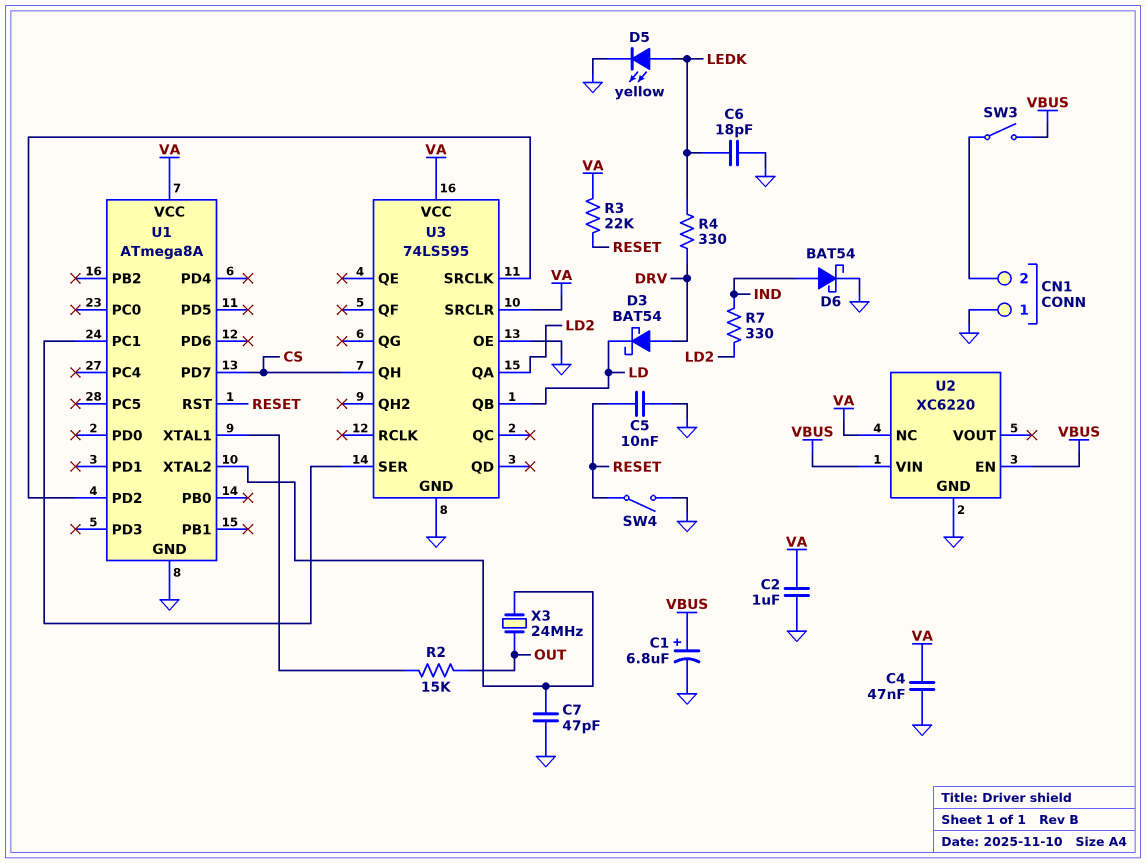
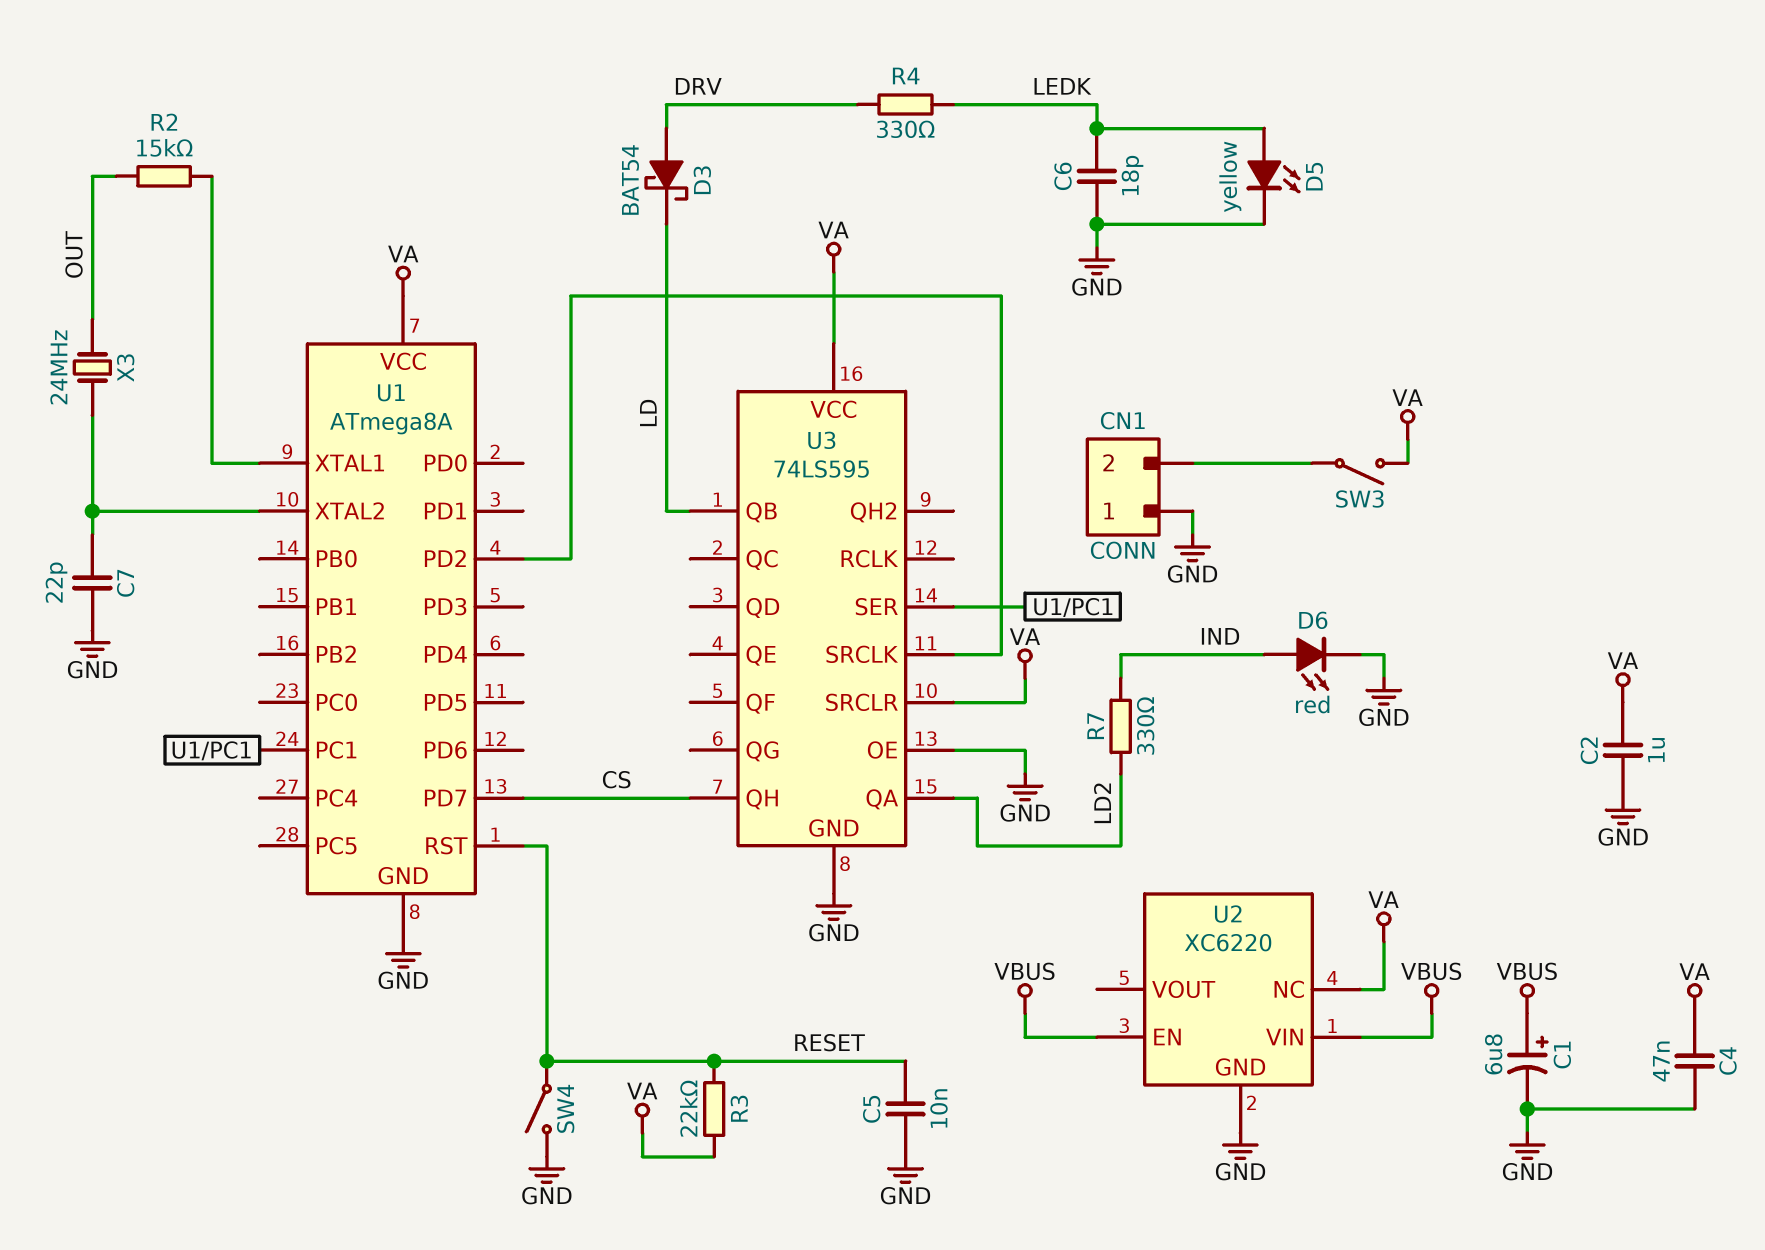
C7: 47pF (GND, U1/XTAL2) -> 22pF (GND, U1/XTAL2)
D6: schottky BAT54 (A IND, K GND) -> LED red (A IND, K GND)
SW3: switch (CN1/2, VBUS) -> switch (CN1/2, VA)

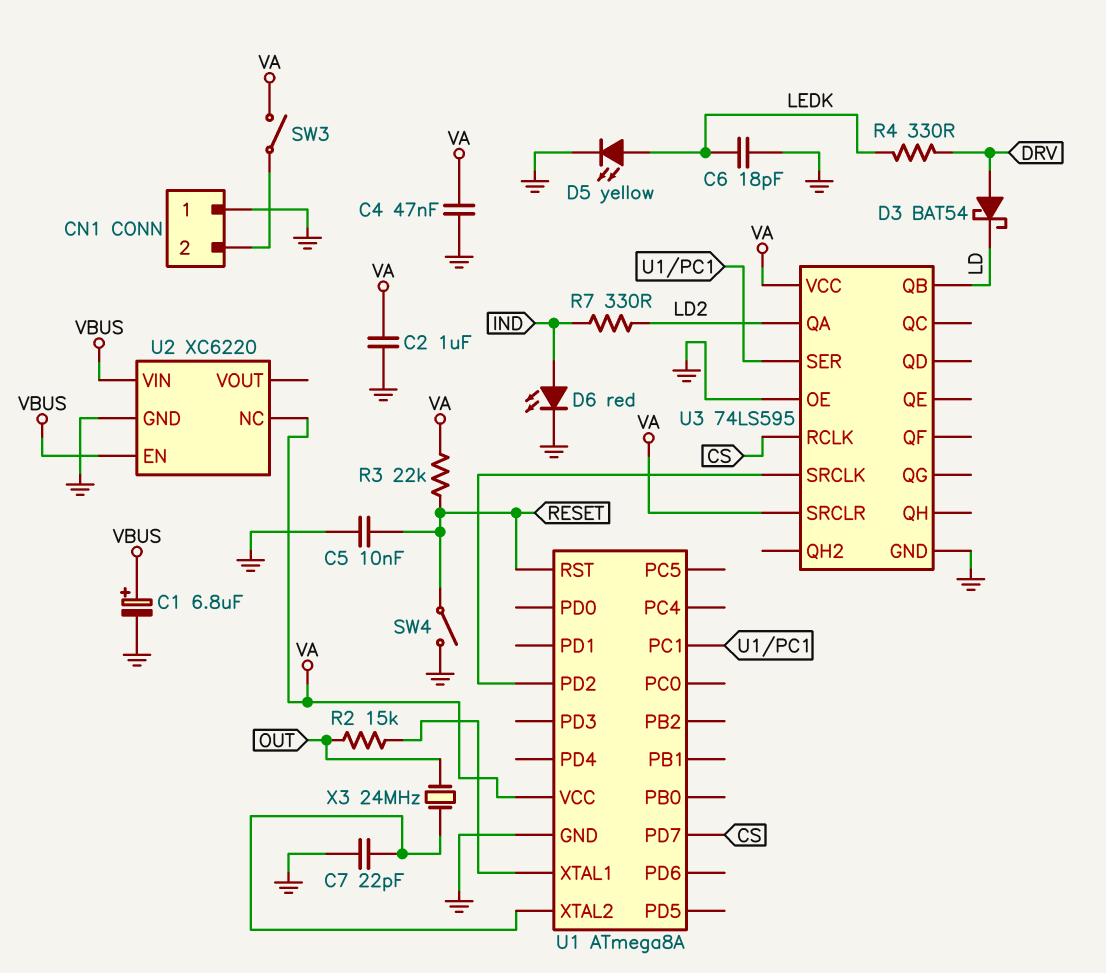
U3 pin QH: CS -> none
U3 pin RCLK: none -> CS

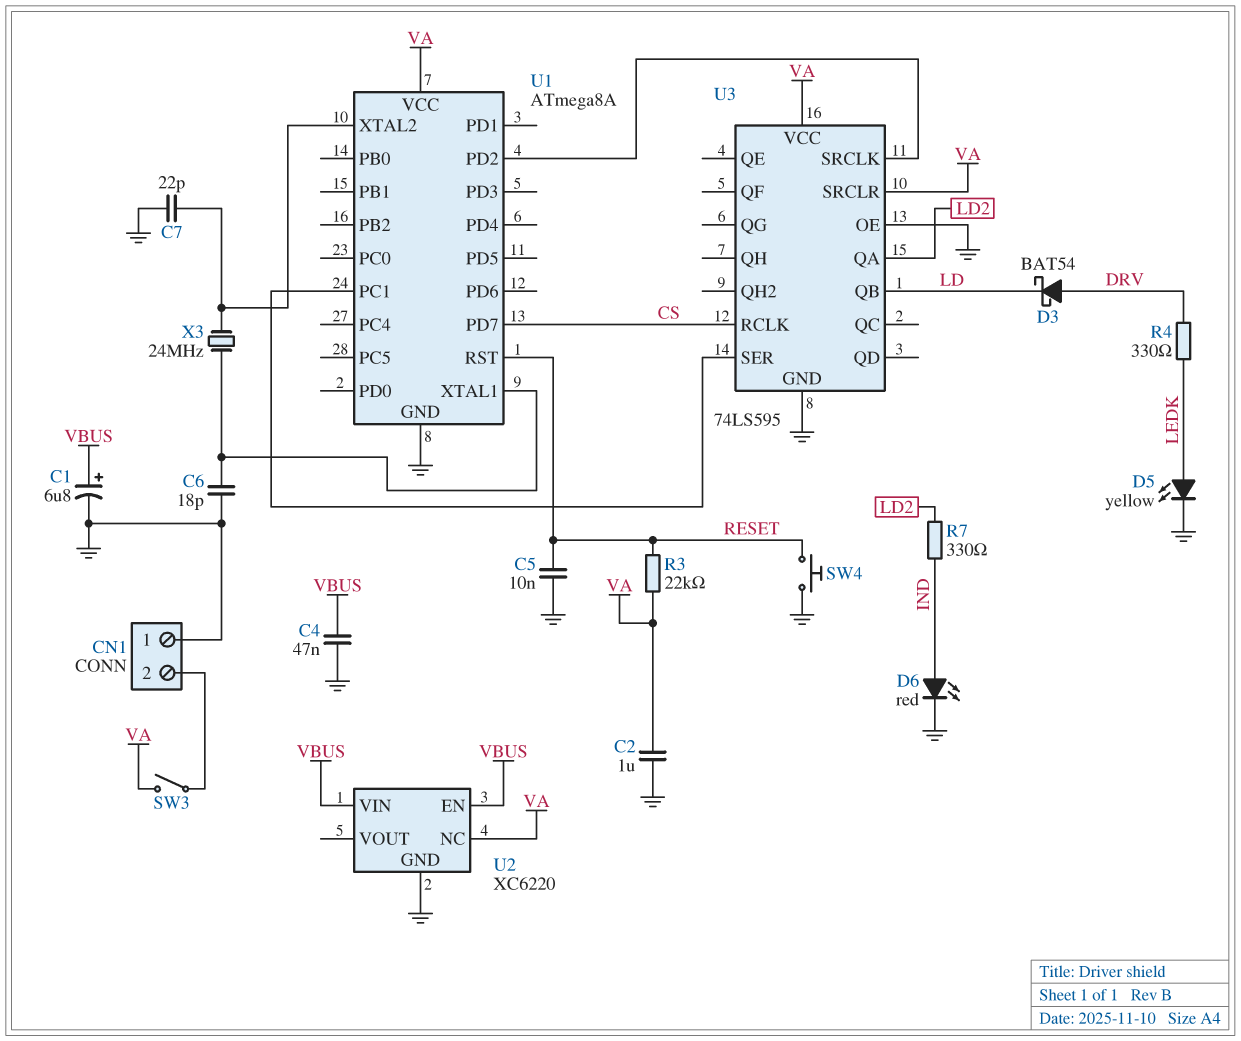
C4: 47nF (GND, VA) -> 47nF (GND, VBUS)
C6: 18pF (GND, LEDK) -> 18pF (GND, U1/XTAL1)
R2: 15k (OUT, U1/XTAL1) -> none
SW4: switch (GND, RESET) -> button (GND, RESET)
X3: 24MHz (OUT, U1/XTAL2) -> 24MHz (U1/XTAL1, U1/XTAL2)

